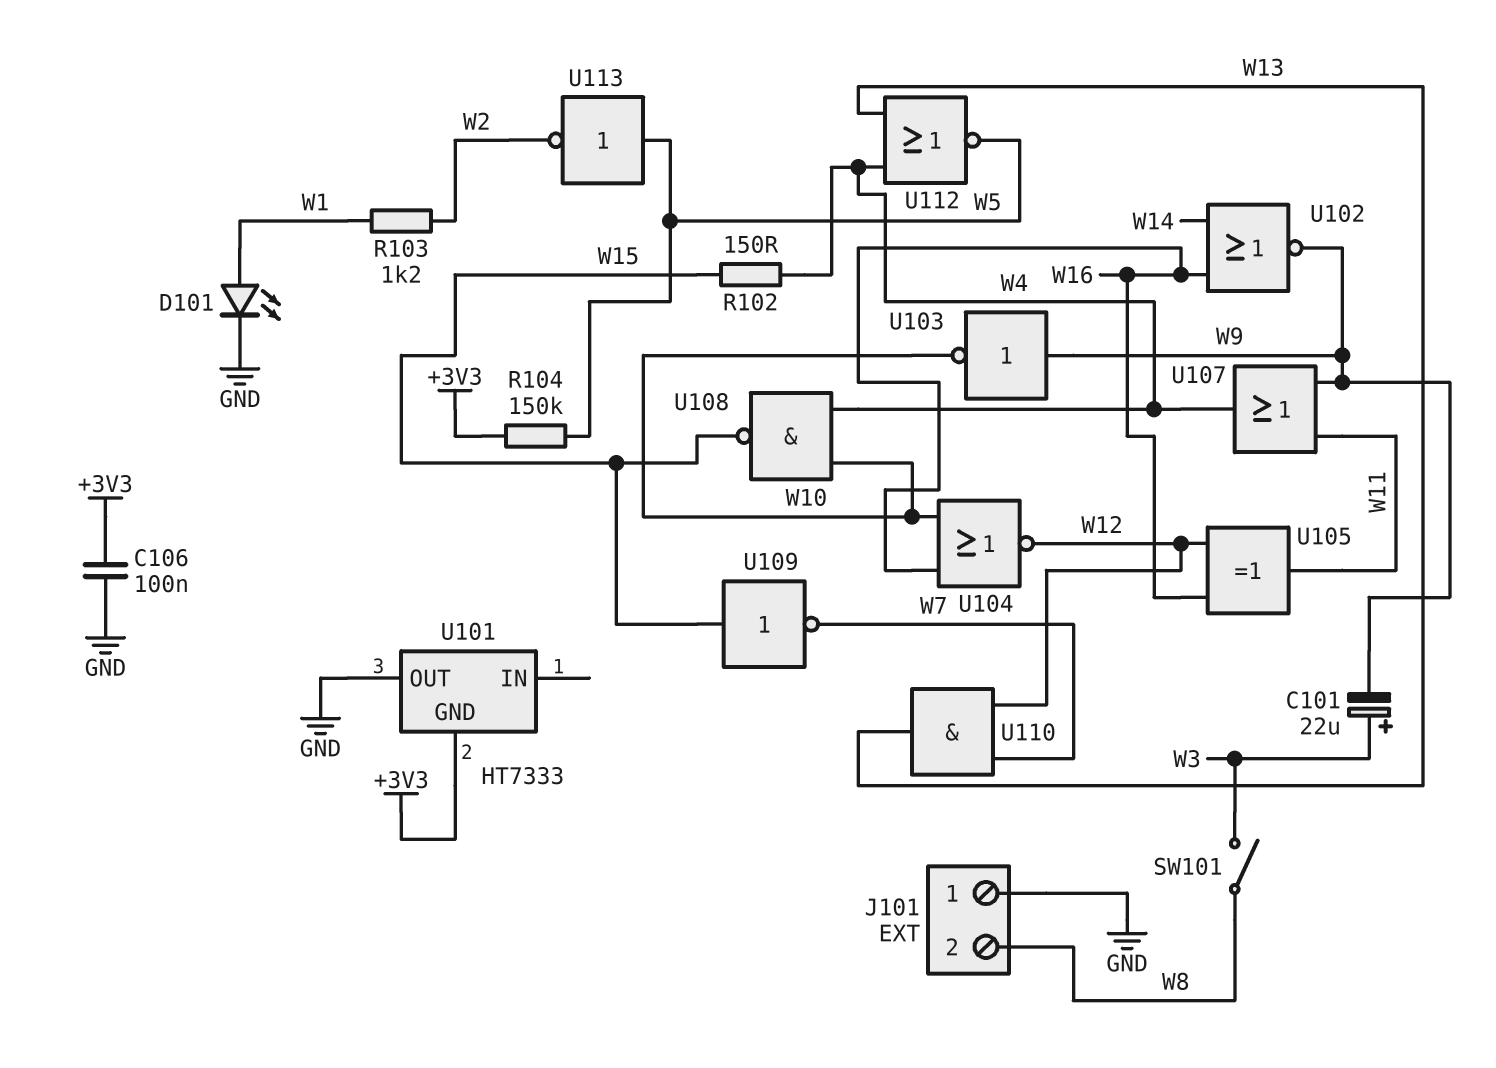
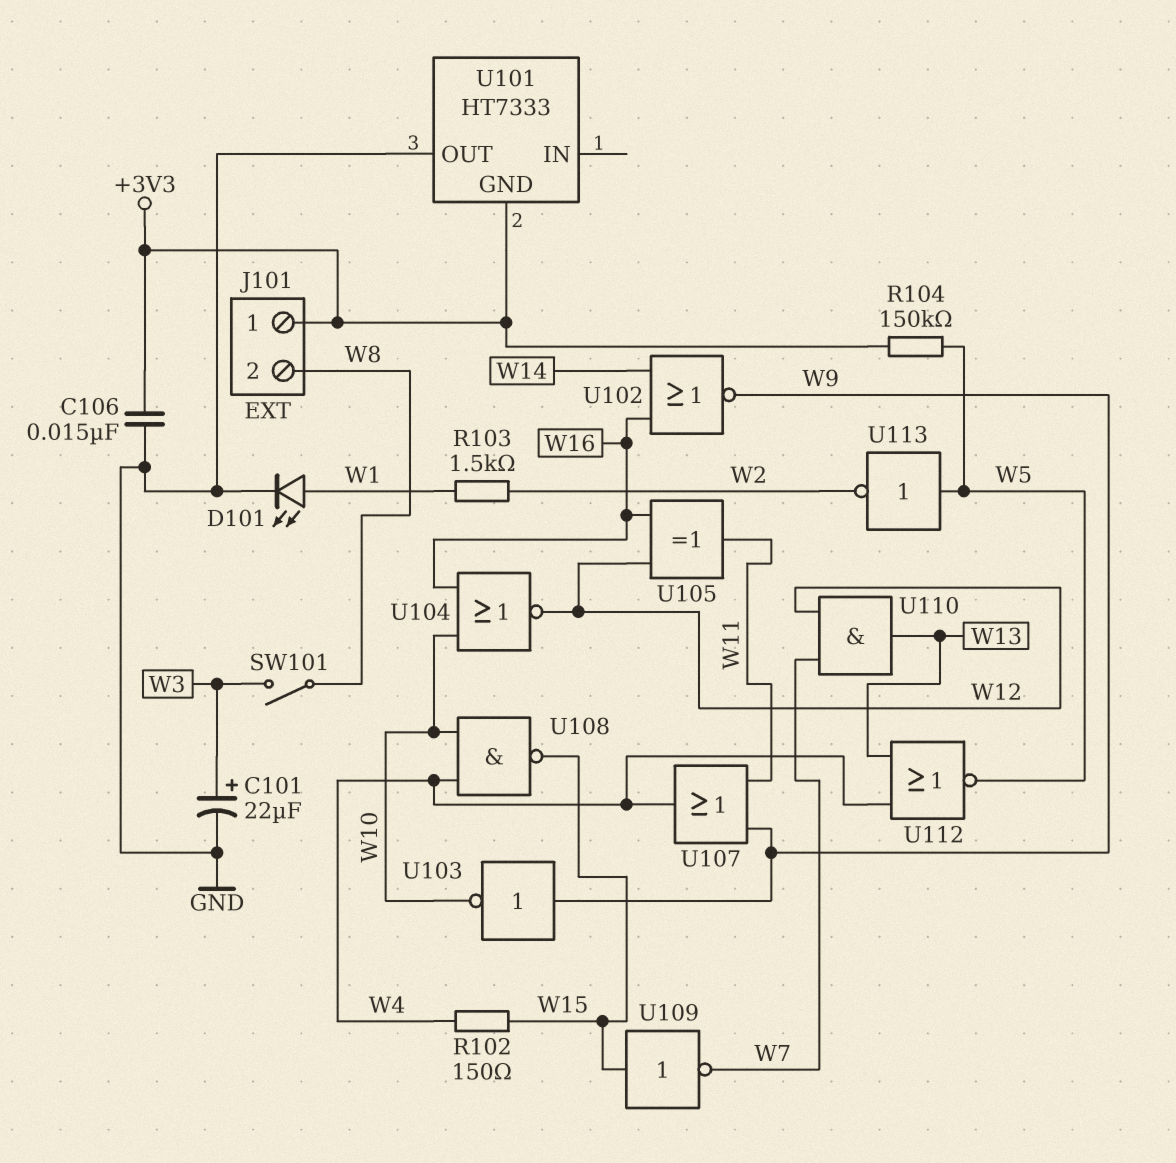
C101: 22uF (plus W3, minus W9) -> 22uF (plus W3, minus GND)
C106: 100nF (+3V3, GND) -> 15nF (+3V3, GND)
J101 pin 1: GND -> +3V3
R103: 1.2k (W1, W2) -> 1.5k (W1, W2)

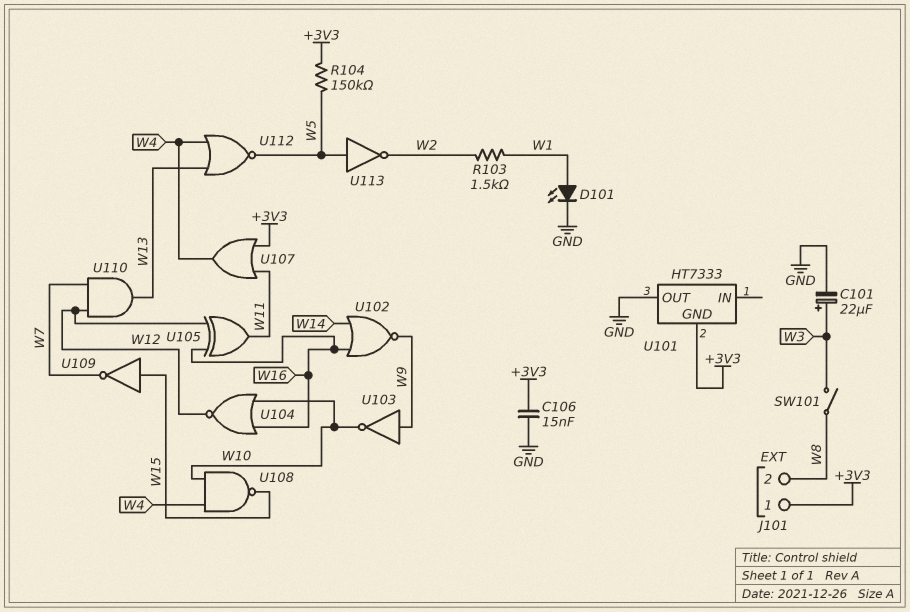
R102: 150 (W4, W15) -> none
U107: OR (in W9, in W11, out W4) -> OR (in +3V3, in W11, out W4)

